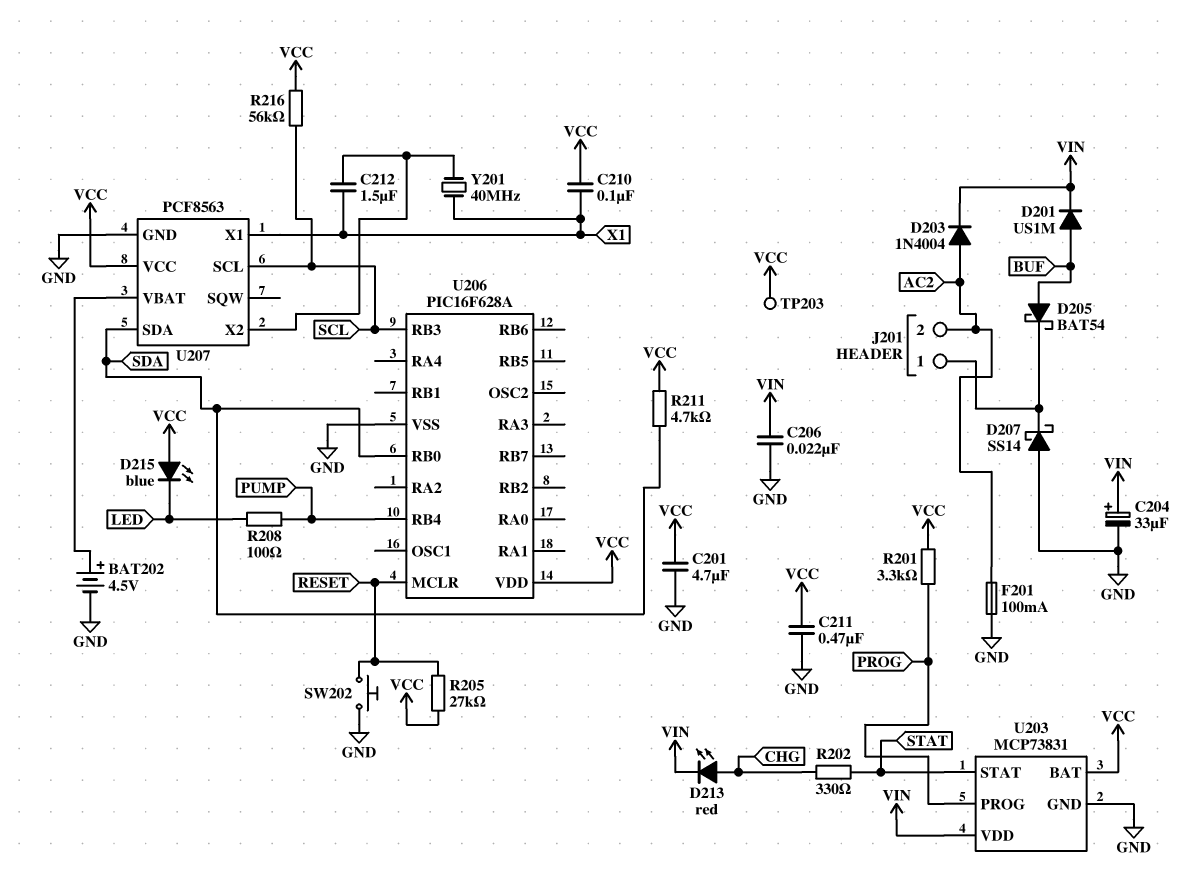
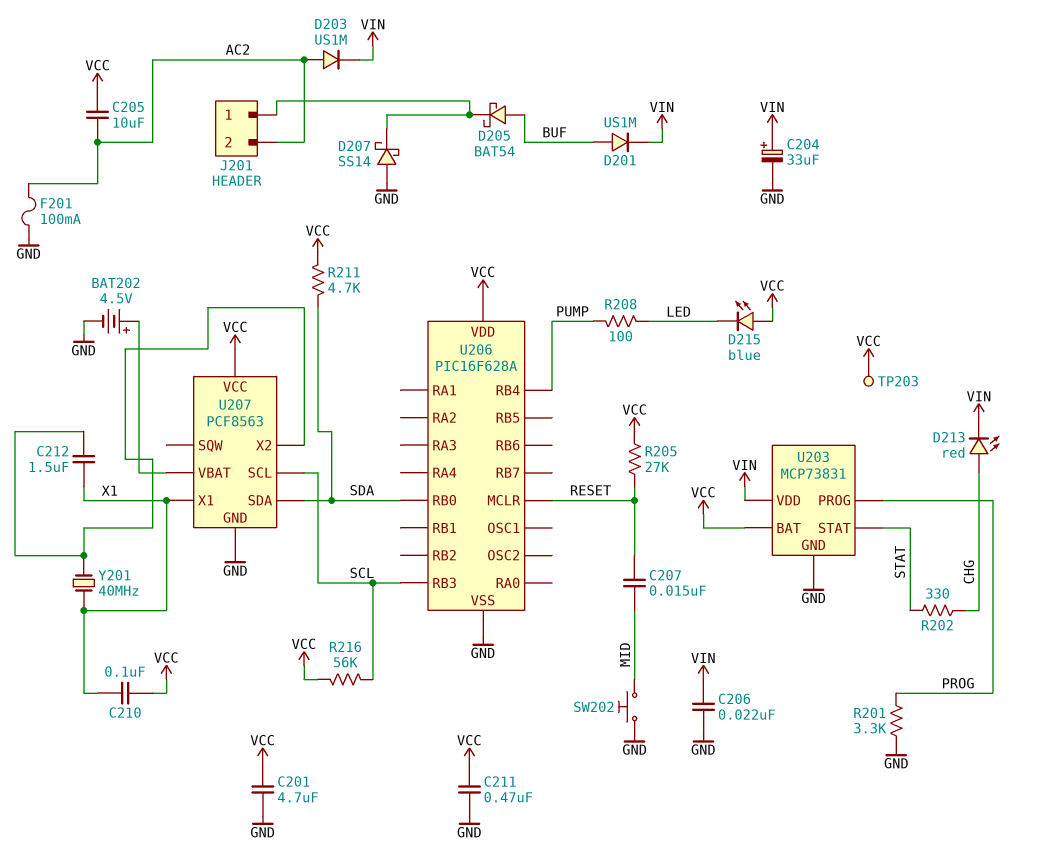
C205: none -> 10uF (AC2, VCC)
C207: none -> 15nF (MID, RESET)
D203: diode 1N4004 (A AC2, K VIN) -> diode US1M (A AC2, K VIN)
R201: 3.3k (PROG, VCC) -> 3.3k (GND, PROG)
SW202: button (GND, RESET) -> button (GND, MID)

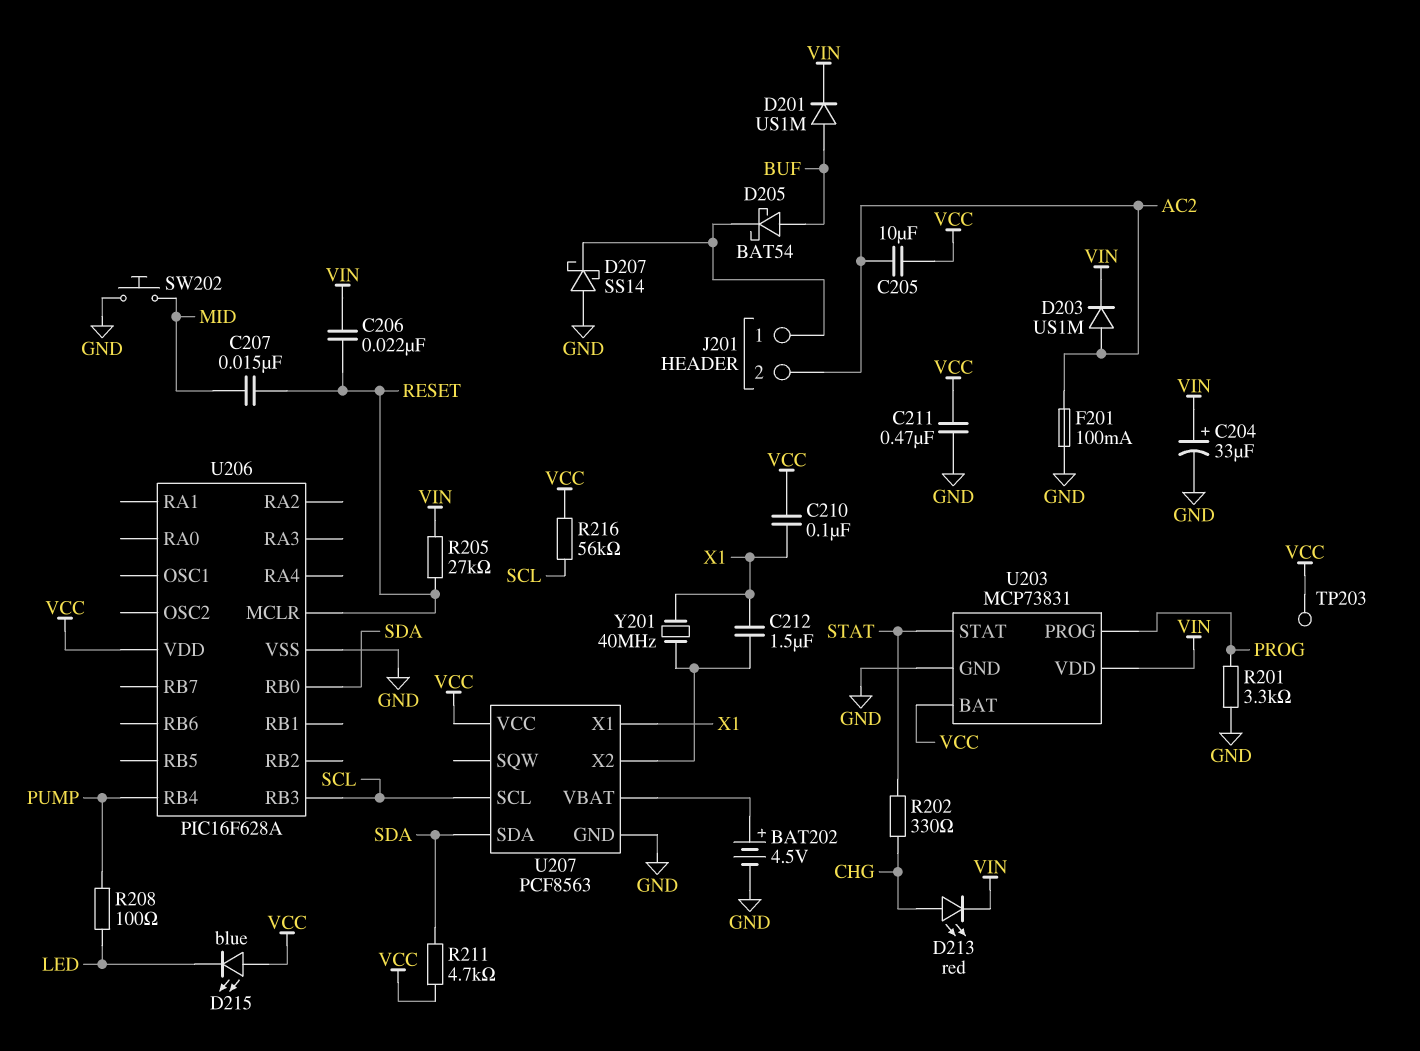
C201: 4.7uF (GND, VCC) -> none
C206: 22nF (GND, VIN) -> 22nF (RESET, VIN)
R205: 27k (RESET, VCC) -> 27k (RESET, VIN)

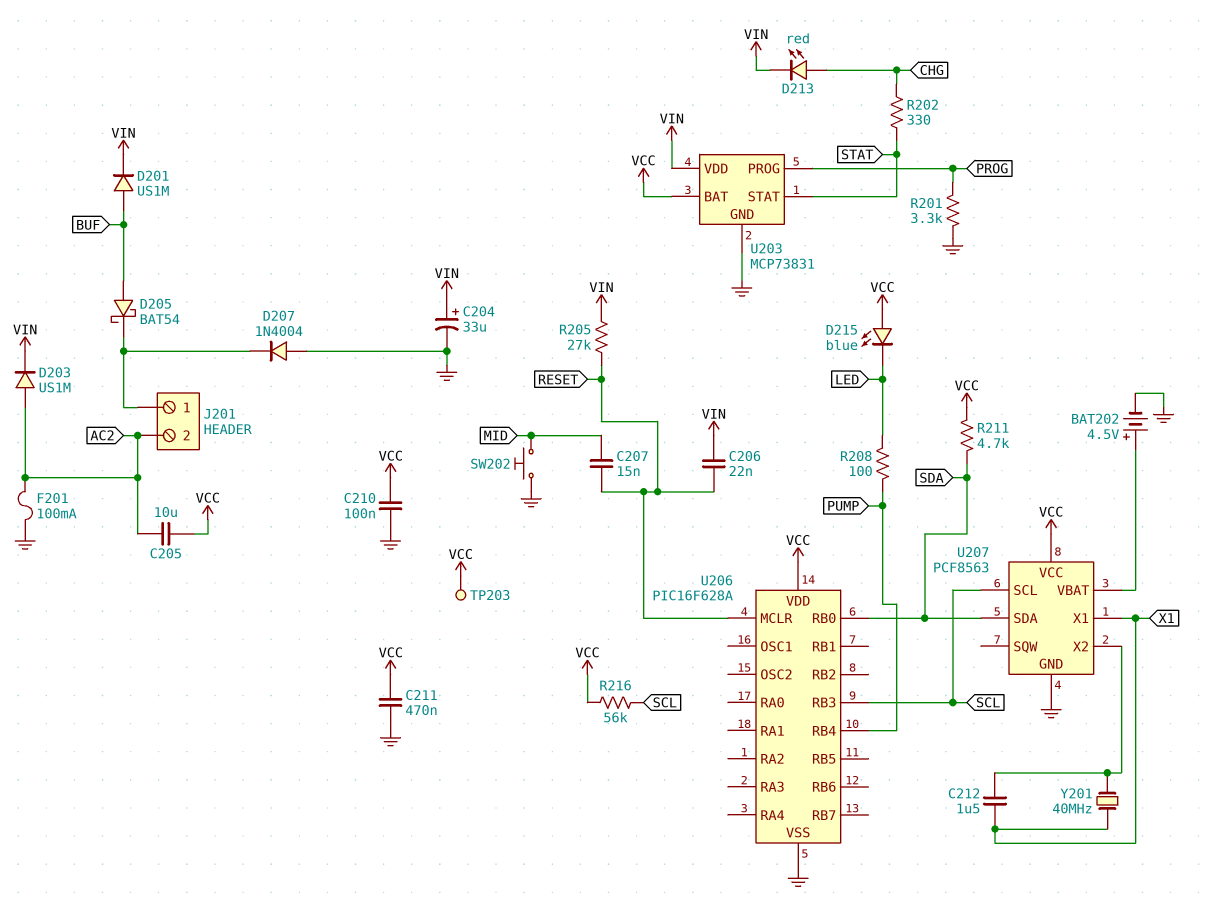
C210: 100nF (VCC, X1) -> 100nF (GND, VCC)
D207: schottky SS14 (A GND, K J201/1) -> diode 1N4004 (A GND, K J201/1)

